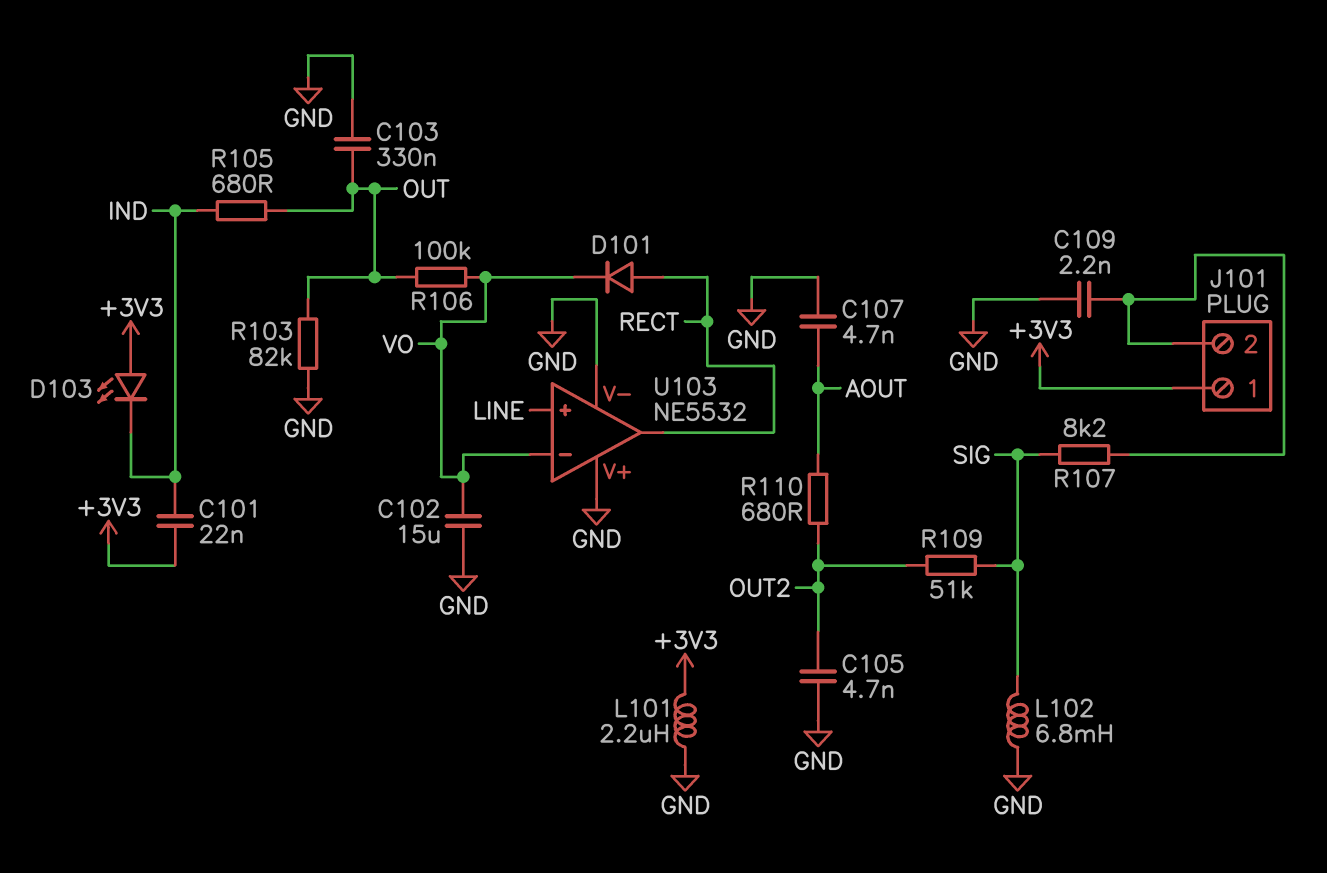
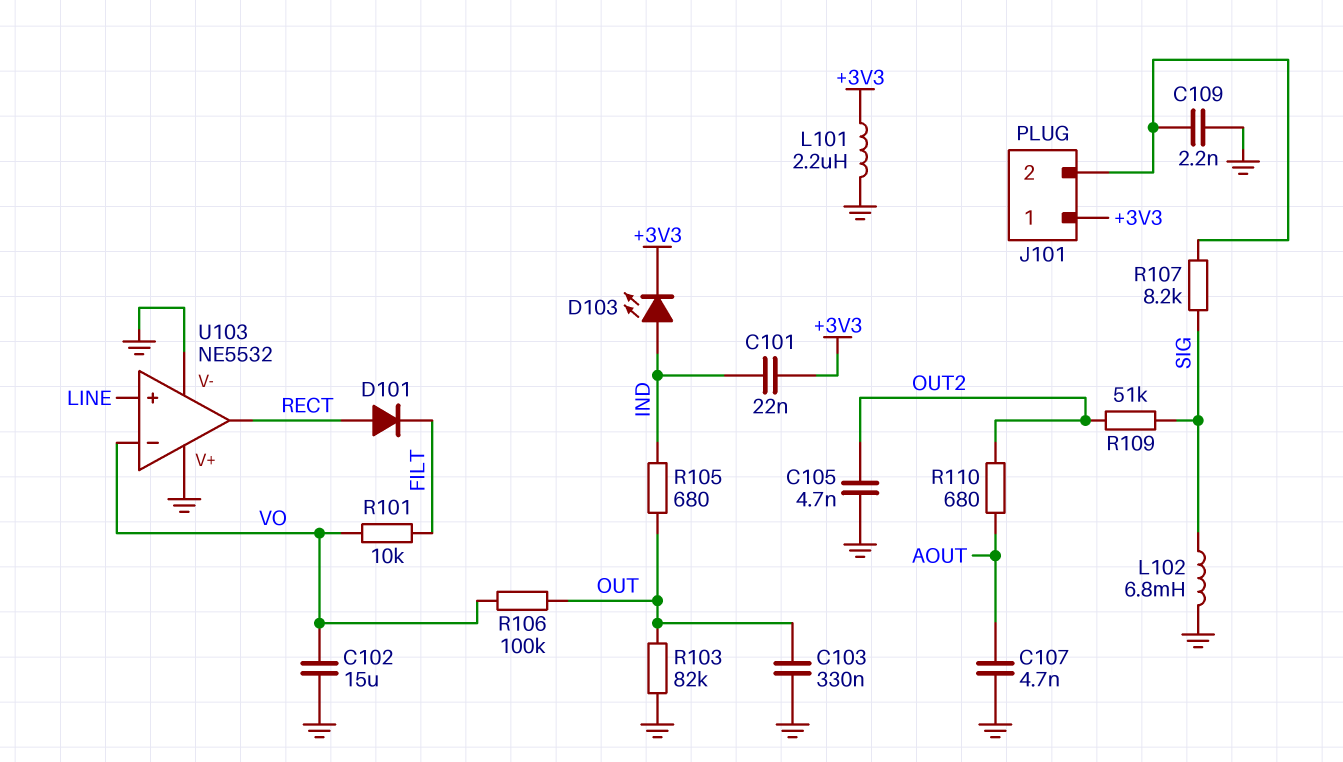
D101: diode (A RECT, K VO) -> diode (A RECT, K FILT)
D103: LED (A +3V3, K IND) -> LED (A IND, K +3V3)
R101: none -> 10k (FILT, VO)

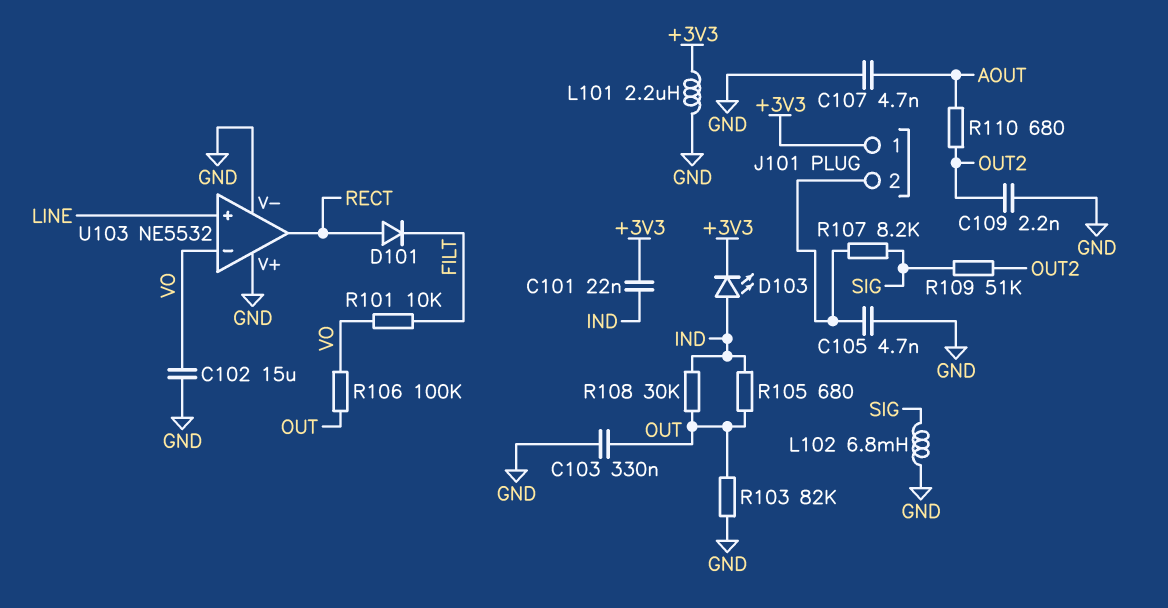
C105: 4.7nF (GND, OUT2) -> 4.7nF (GND, J101/2)
C109: 2.2nF (GND, J101/2) -> 2.2nF (GND, OUT2)
R108: none -> 30k (IND, OUT)

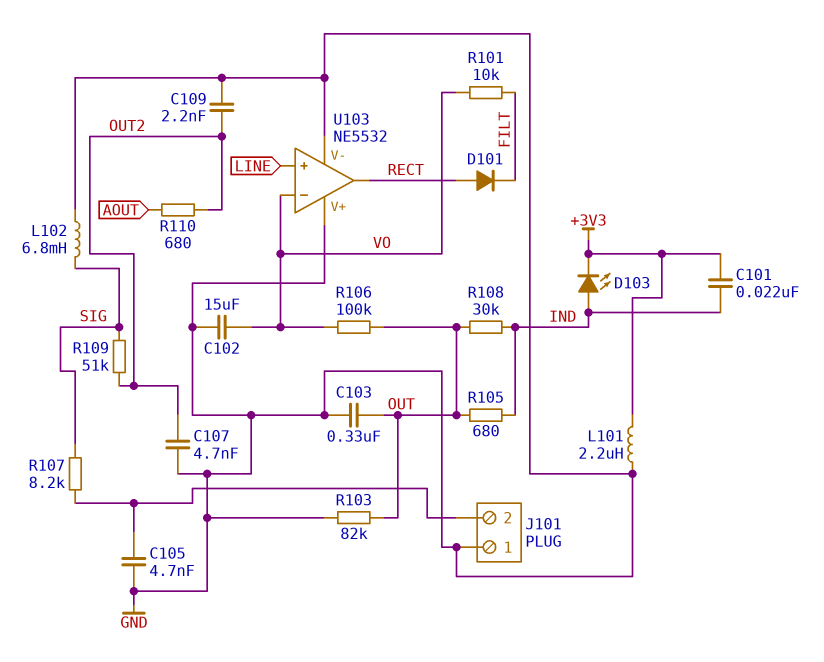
C107: 4.7nF (AOUT, GND) -> 4.7nF (GND, OUT2)
J101 pin 1: +3V3 -> GND

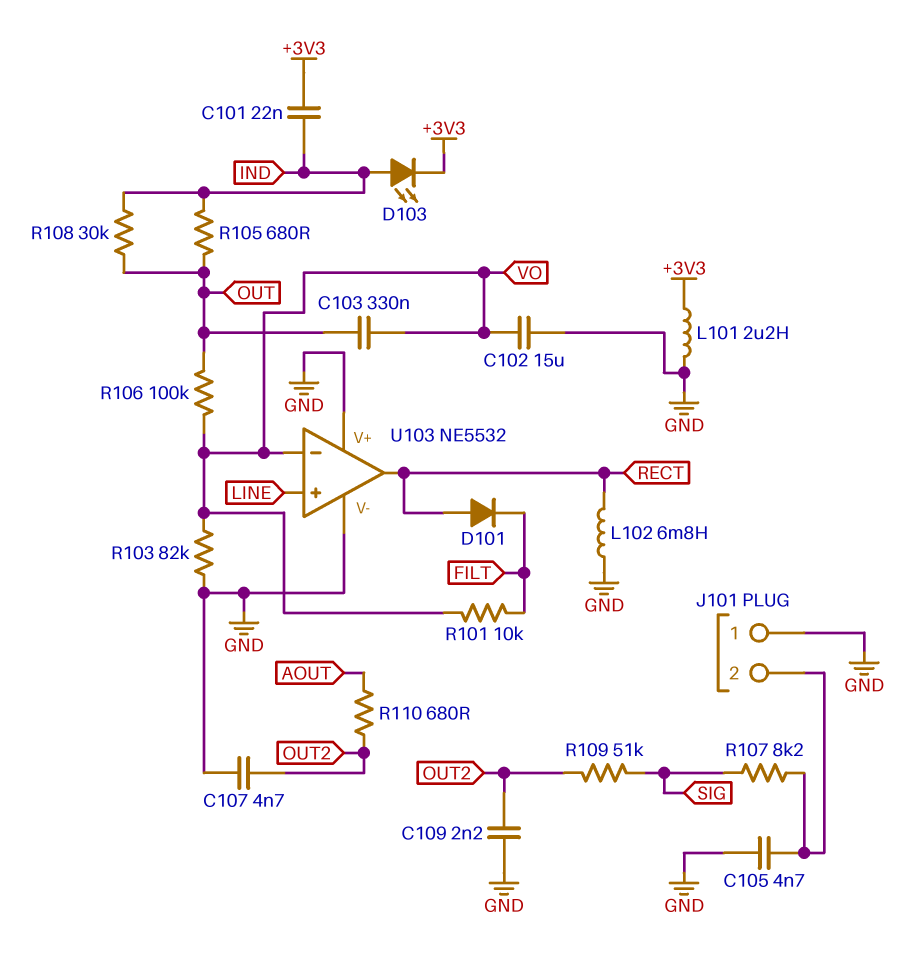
C103: 330nF (GND, OUT) -> 330nF (OUT, VO)
L102: 6.8mH (GND, SIG) -> 6.8mH (GND, RECT)
R103: 82k (GND, OUT) -> 82k (GND, VO)

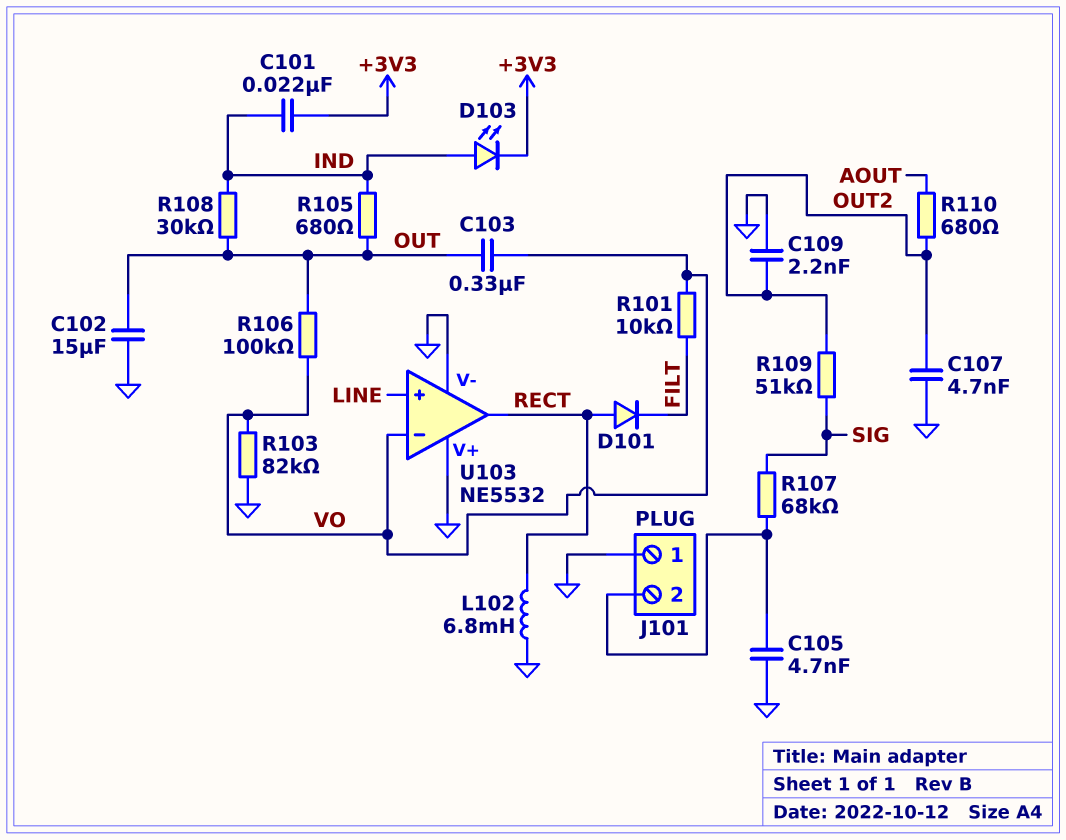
C102: 15uF (GND, VO) -> 15uF (GND, OUT)
L101: 2.2uH (+3V3, GND) -> none
R107: 8.2k (J101/2, SIG) -> 68k (J101/2, SIG)

